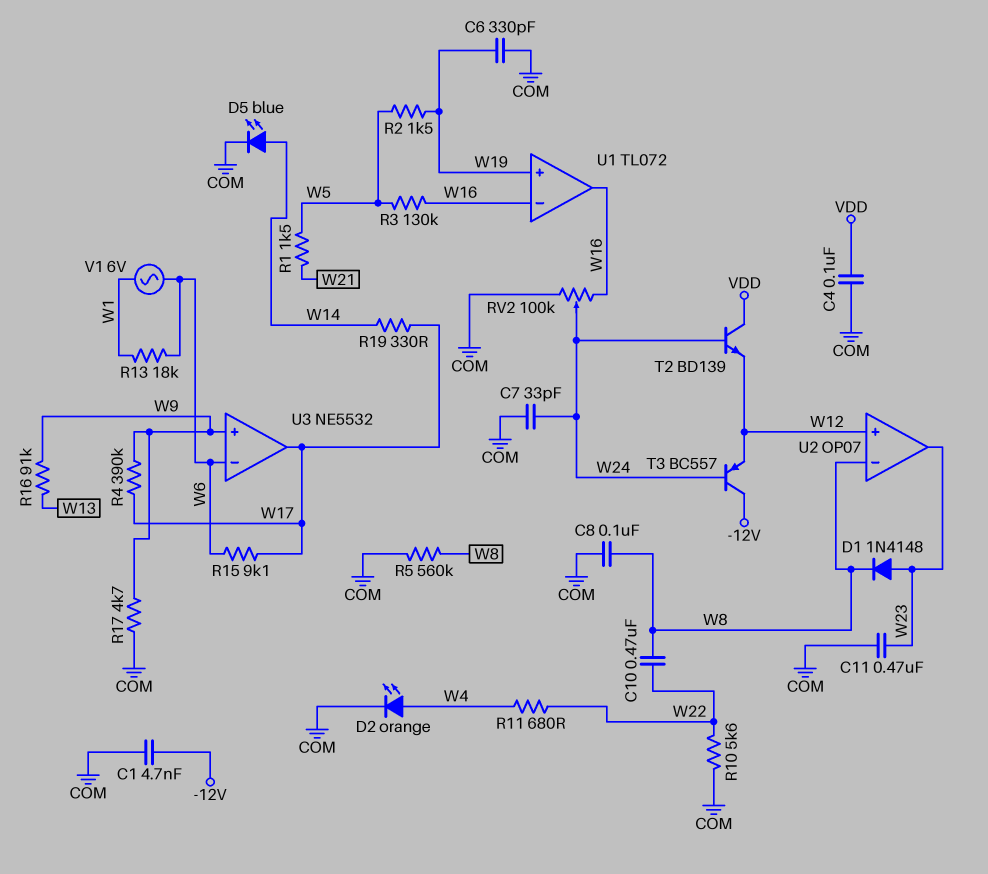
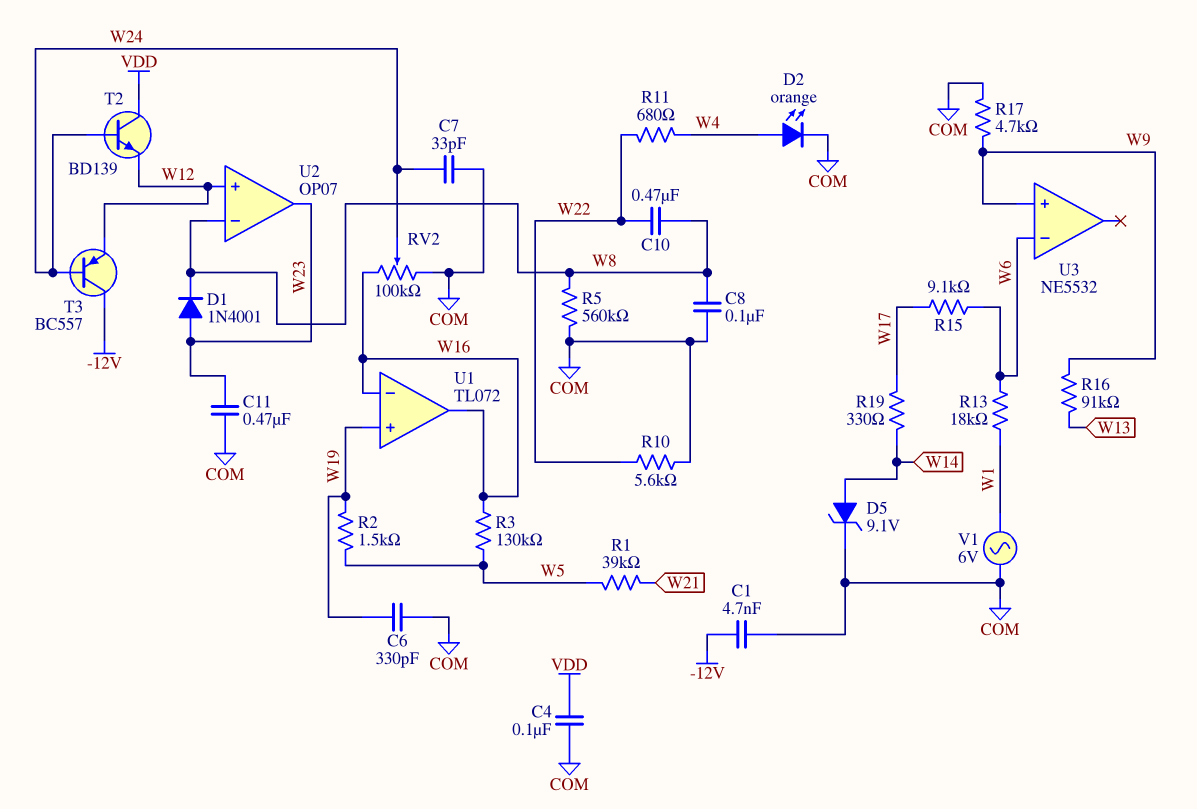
D1: diode 1N4148 (A W23, K W8) -> diode 1N4001 (A W23, K W8)
D5: LED blue (A W14, K COM) -> zener 9.1V (A W14, K COM)
R1: 1.5k (W5, W21) -> 39k (W5, W21)
R4: 390k (W9, W17) -> none
U3 pin out: W17 -> none
V1: AC 6V (W1, W6) -> AC 6V (COM, W1)

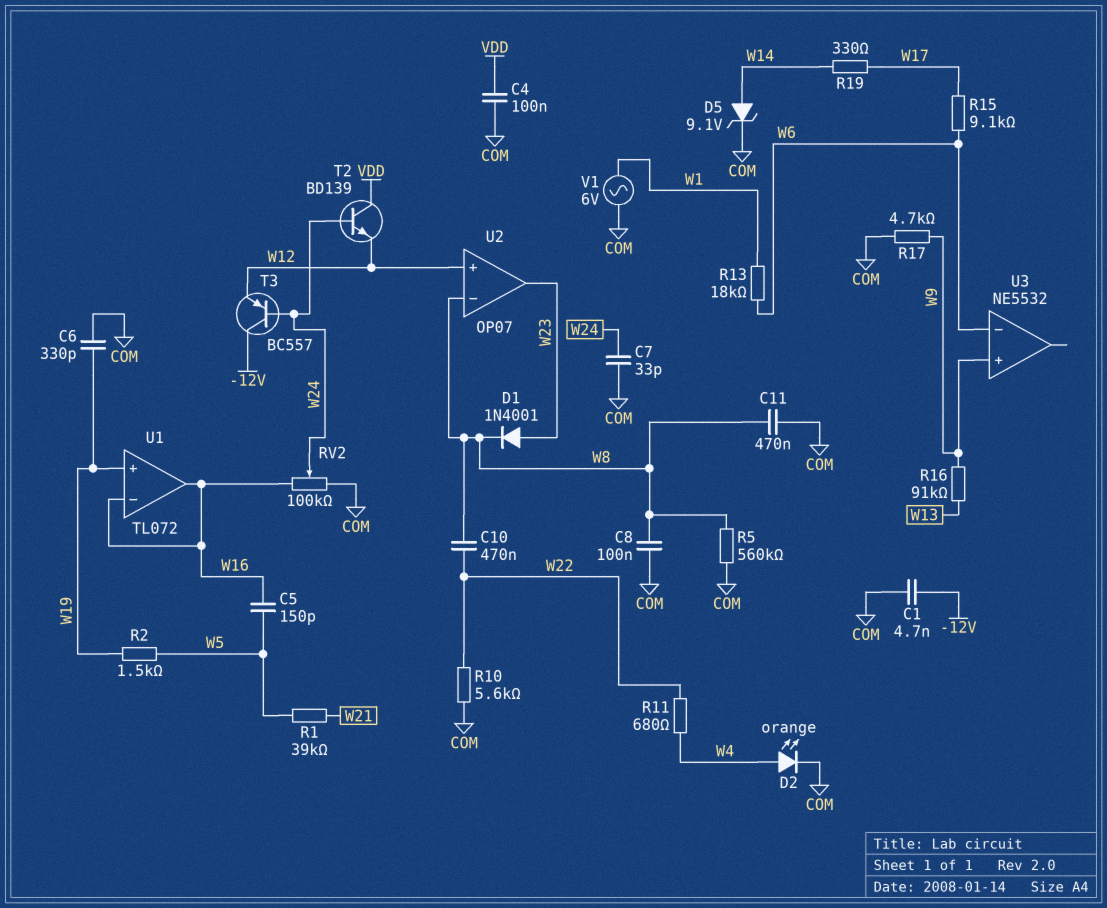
C5: none -> 150pF (W5, W16)
C11: 470nF (COM, W23) -> 470nF (COM, W8)
R3: 130k (W5, W16) -> none

